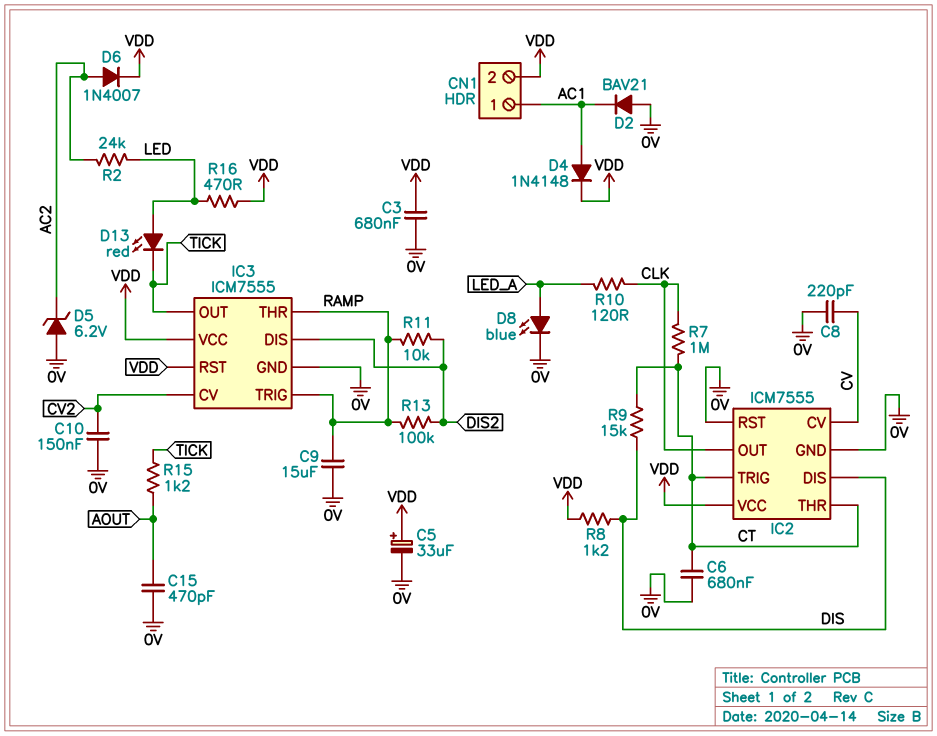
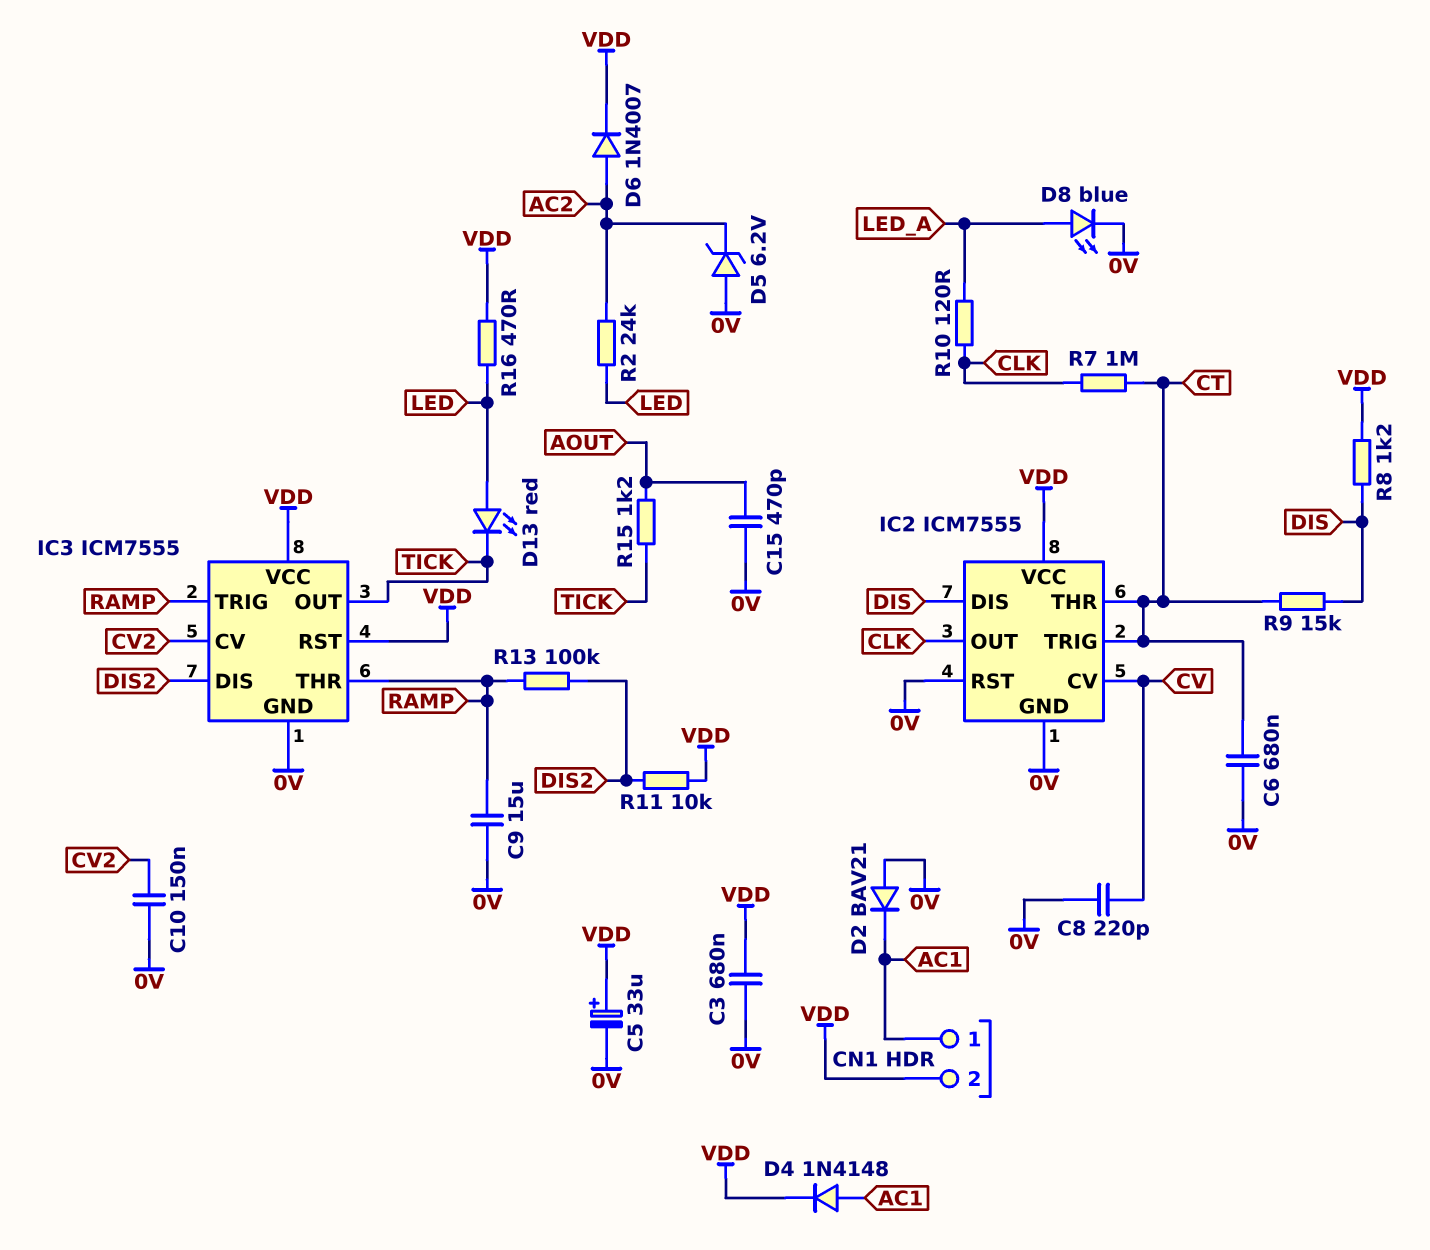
R11: 10k (DIS2, RAMP) -> 10k (DIS2, VDD)

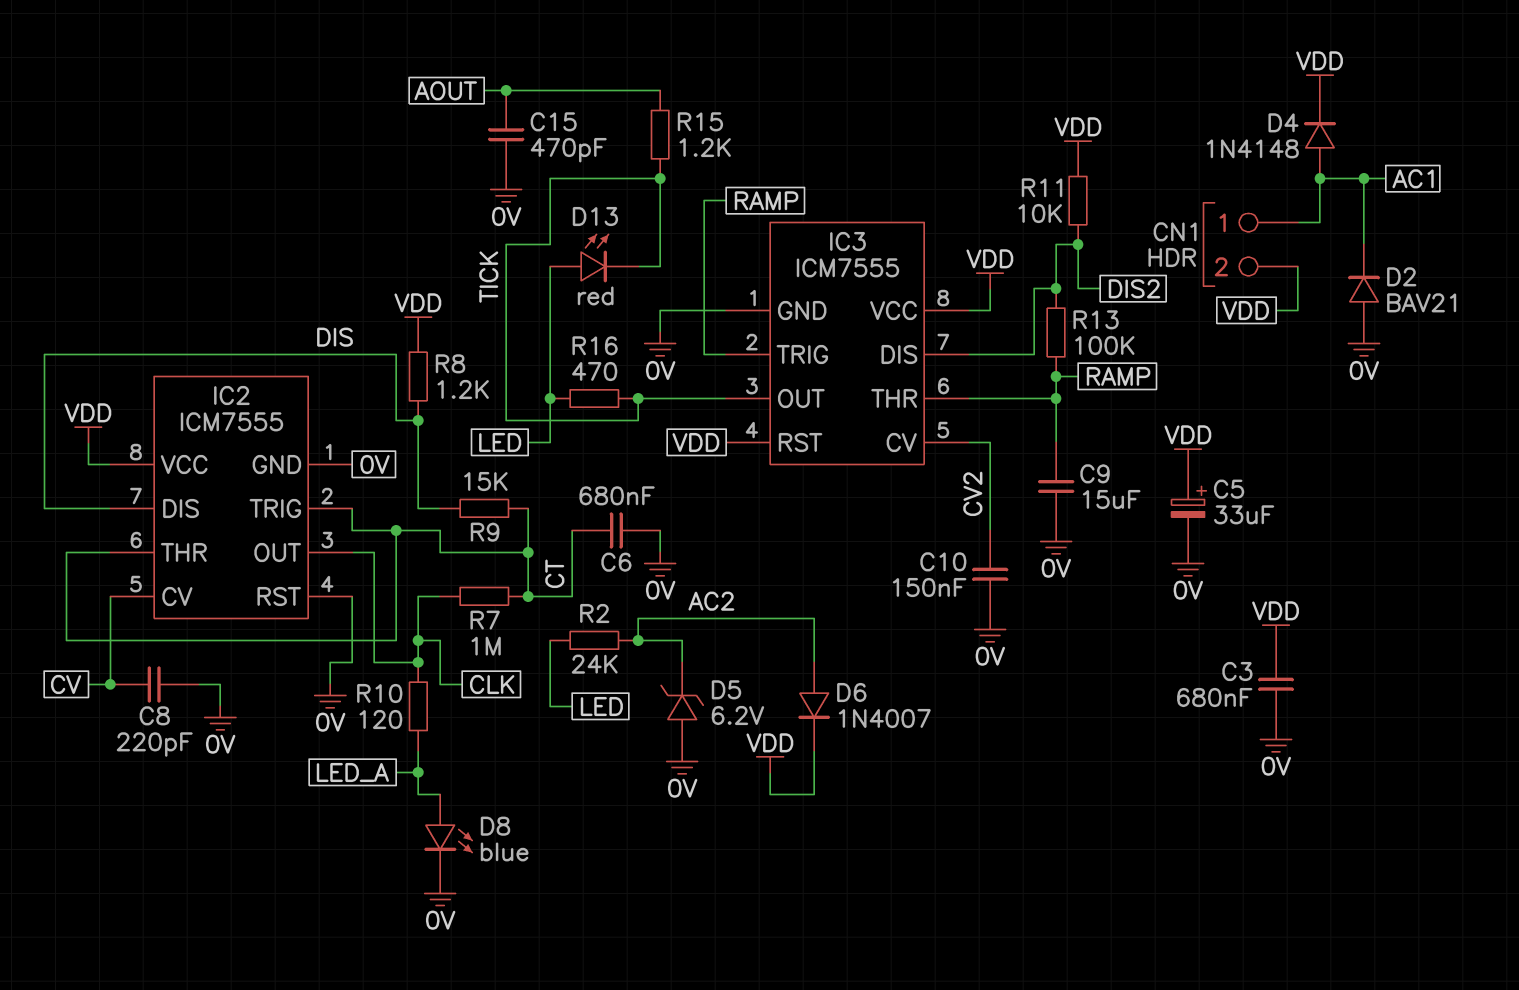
R16: 470 (LED, VDD) -> 470 (LED, TICK)

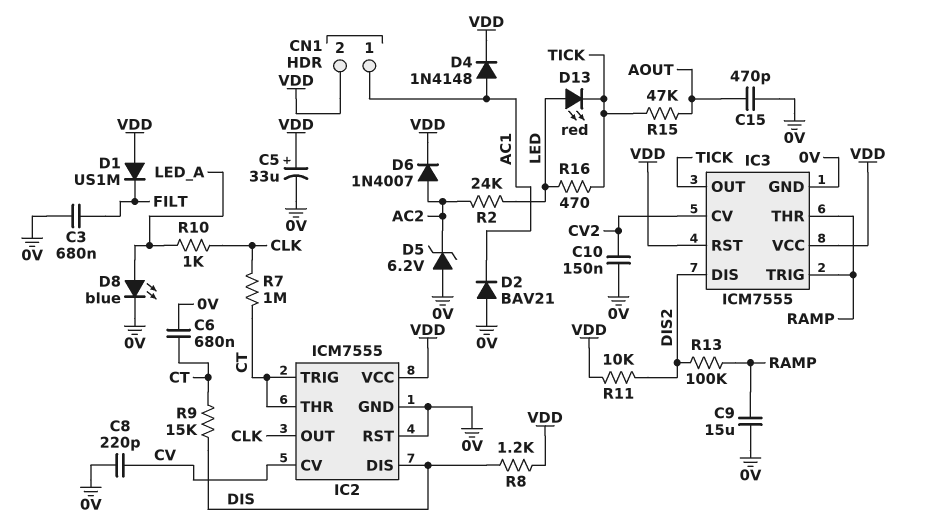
C3: 680nF (0V, VDD) -> 680nF (0V, FILT)
D1: none -> diode US1M (A VDD, K FILT)
R10: 120 (CLK, LED_A) -> 1k (CLK, LED_A)
R15: 1.2k (AOUT, TICK) -> 47k (AOUT, TICK)

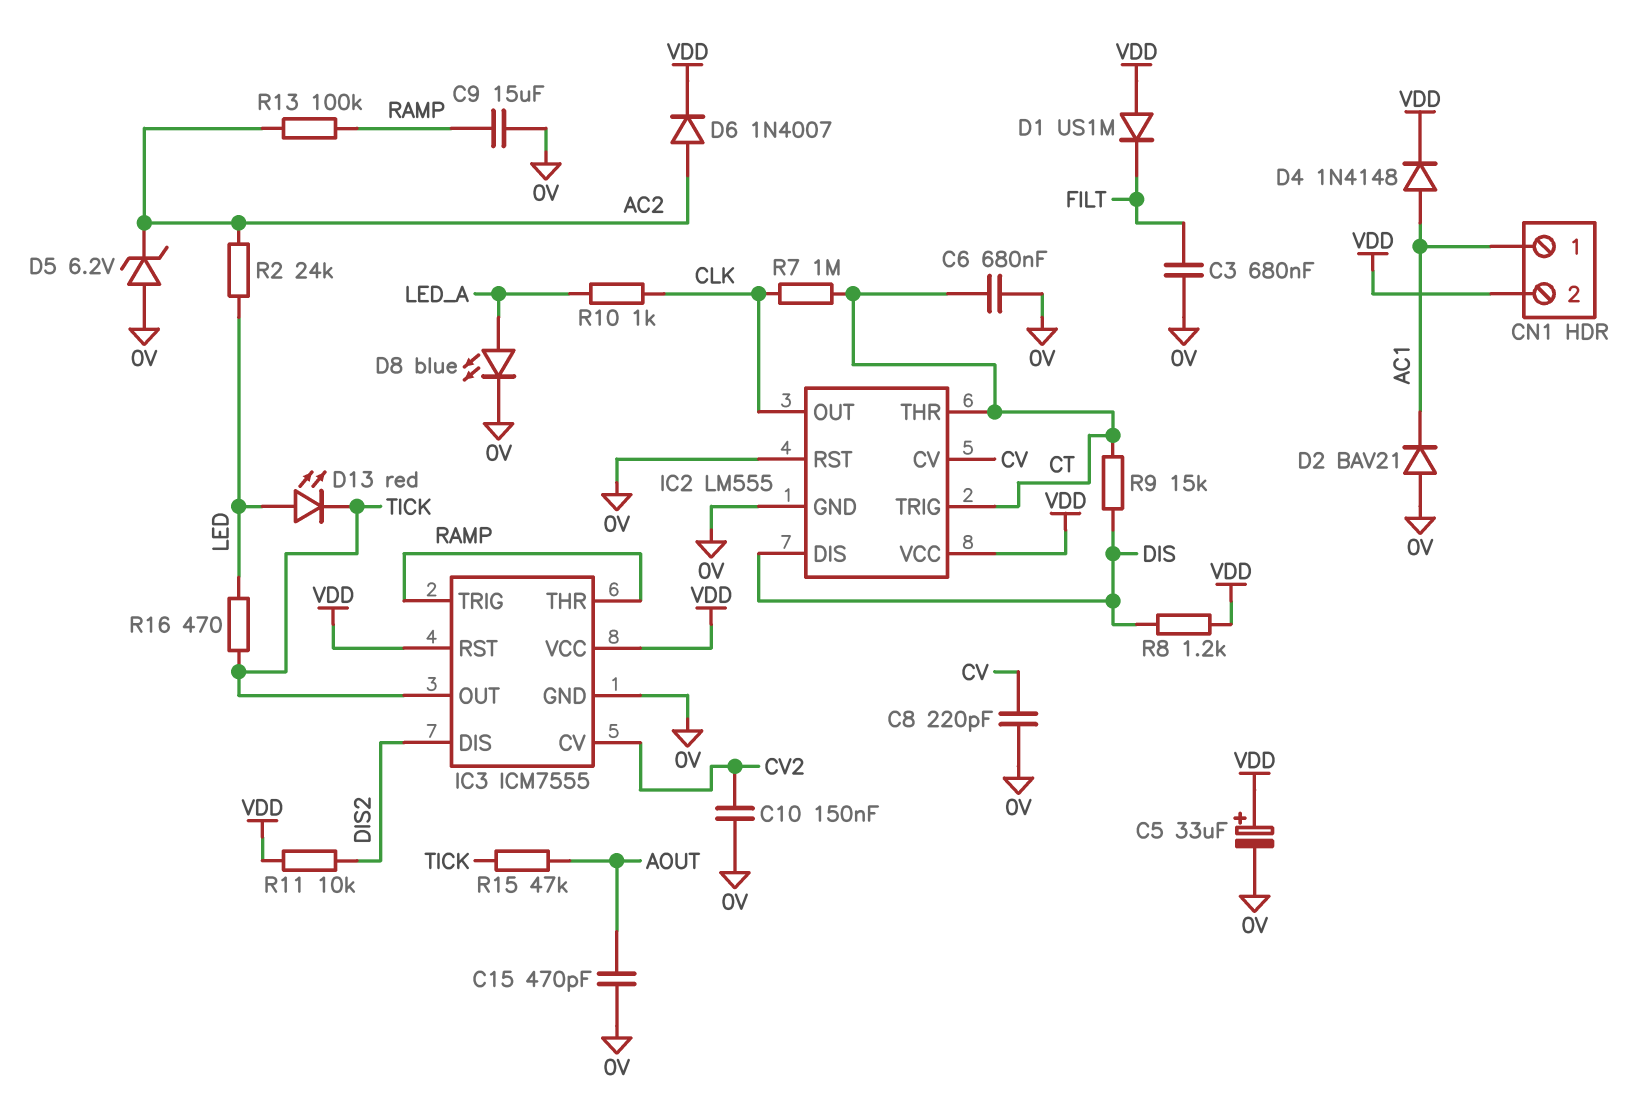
IC2: ICM7555 -> LM555
R13: 100k (DIS2, RAMP) -> 100k (AC2, RAMP)

